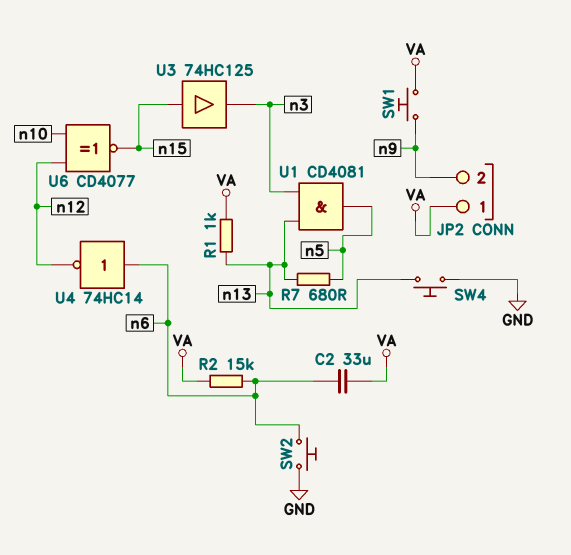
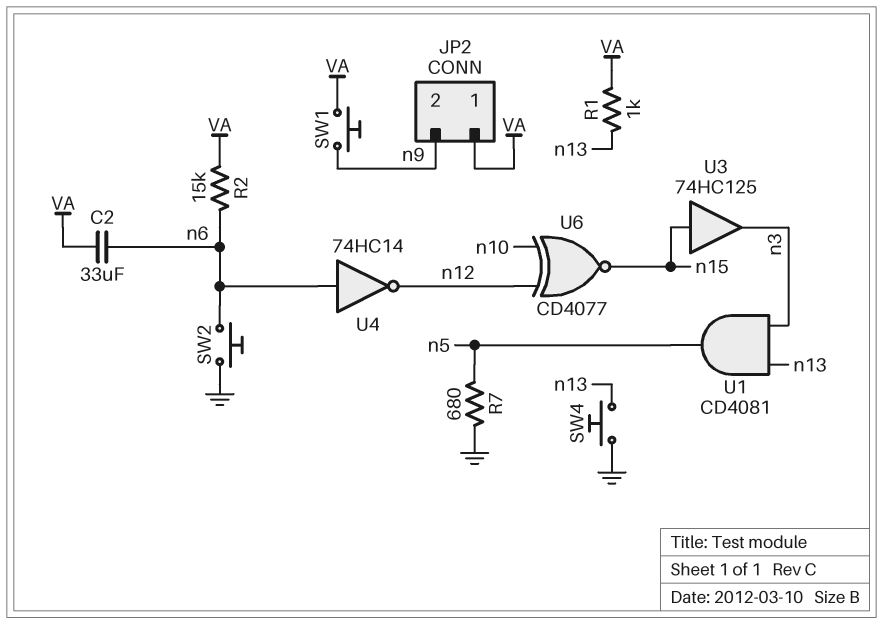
R7: 680 (n5, n13) -> 680 (GND, n5)

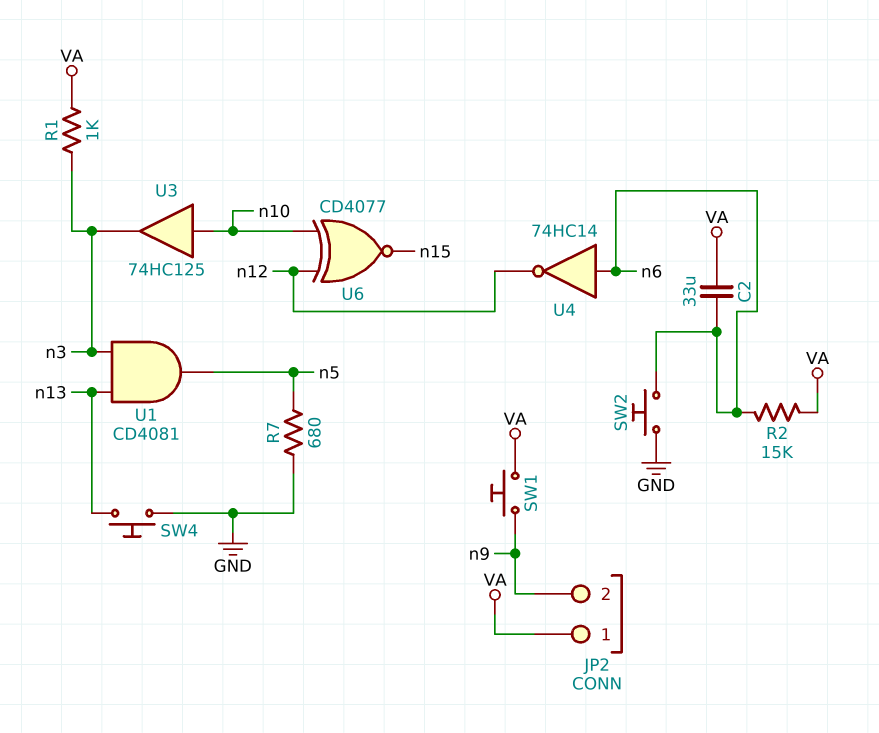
R1: 1k (VA, n13) -> 1k (VA, n3)
U3: buffer 74HC125 (in n15, out n3) -> buffer 74HC125 (in n10, out n3)

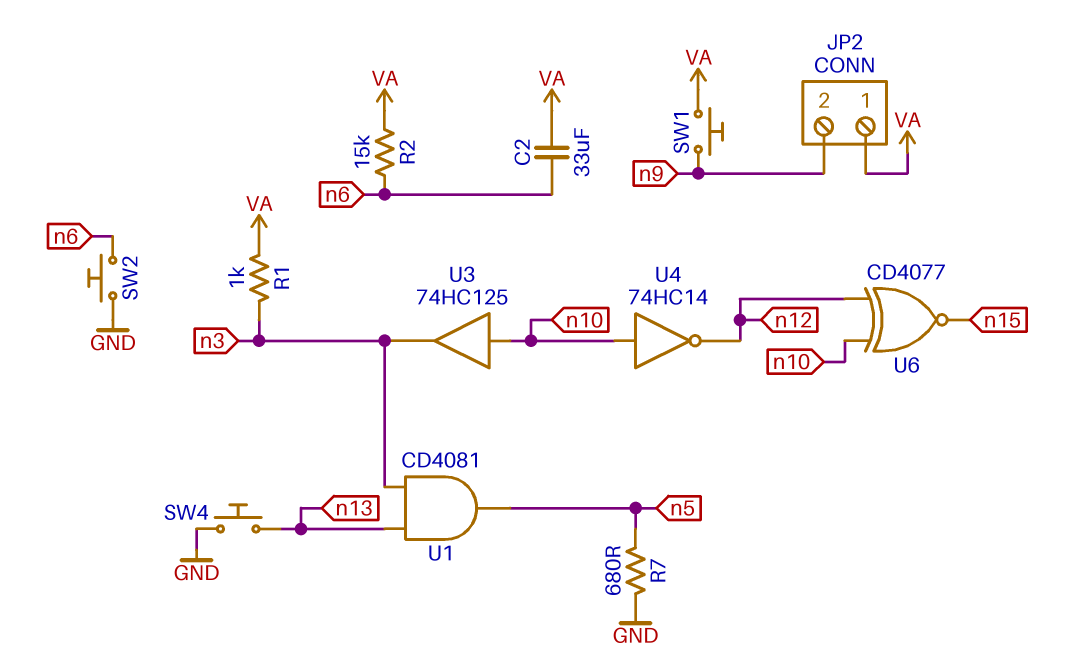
U4: NOT 74HC14 (in n6, out n12) -> NOT 74HC14 (in n10, out n12)

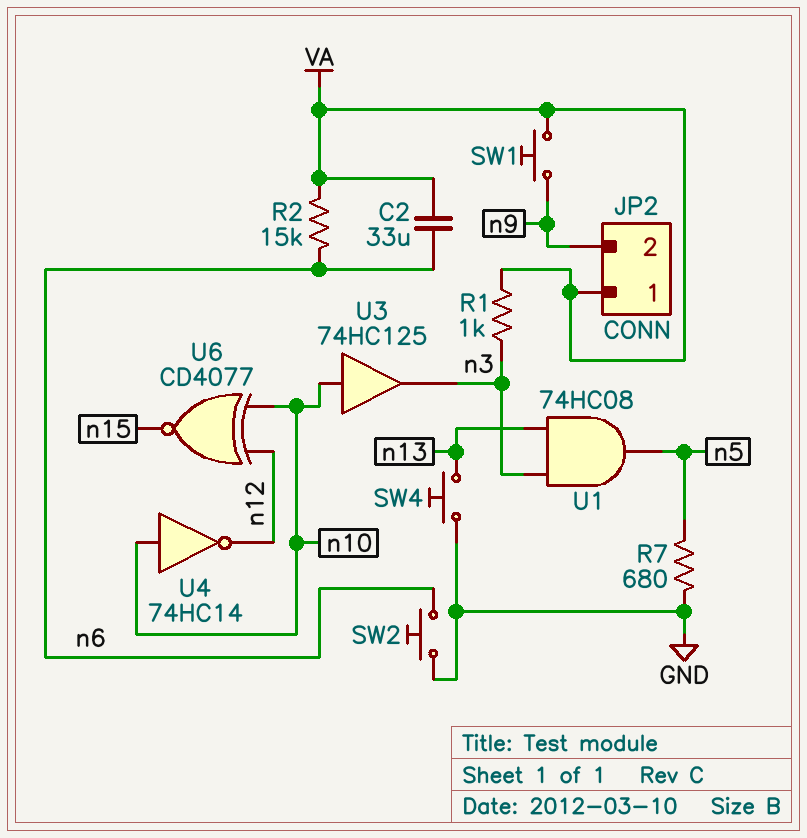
U1: AND CD4081 (in n3, in n13, out n5) -> AND 74HC08 (in n3, in n13, out n5)

